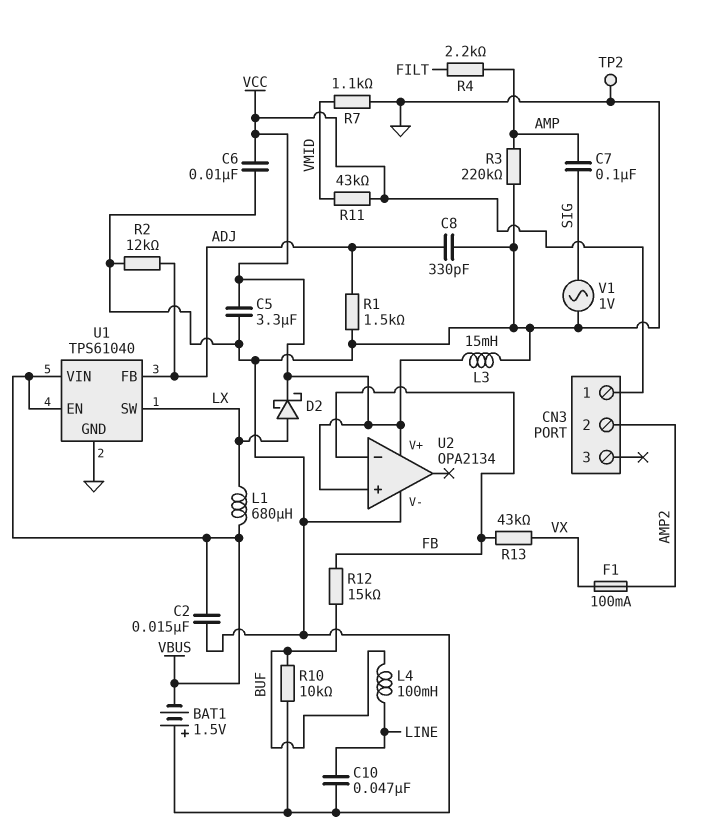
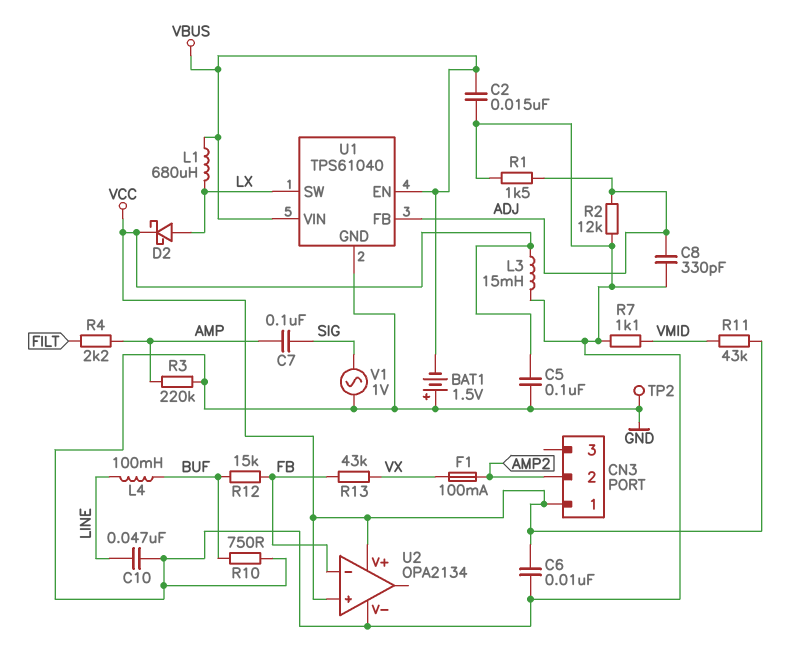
C5: 3.3uF (GND, VCC) -> 100nF (GND, VCC)
R10: 10k (BUF, GND) -> 750 (BUF, GND)

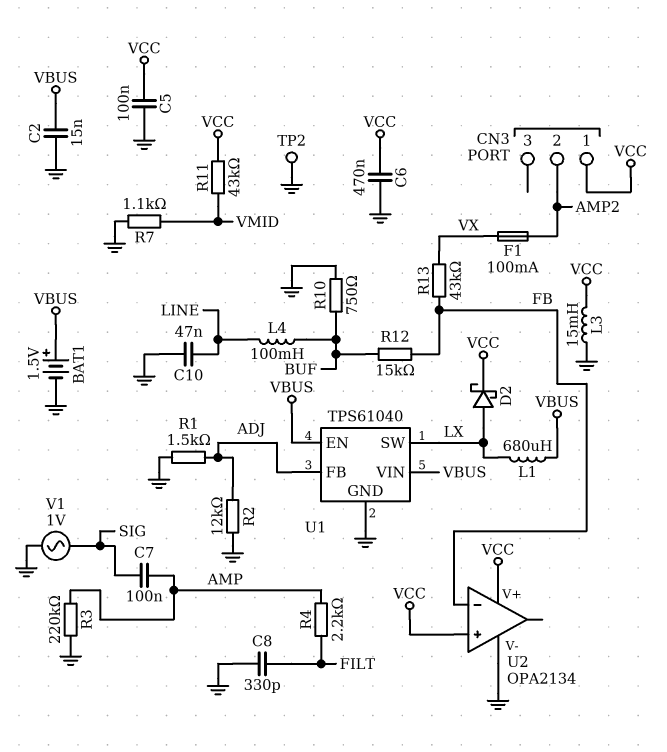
BAT1: 1.5V (plus GND, minus VBUS) -> 1.5V (plus VBUS, minus GND)
C6: 10nF (GND, VCC) -> 470nF (GND, VCC)
C8: 330pF (ADJ, GND) -> 330pF (FILT, GND)

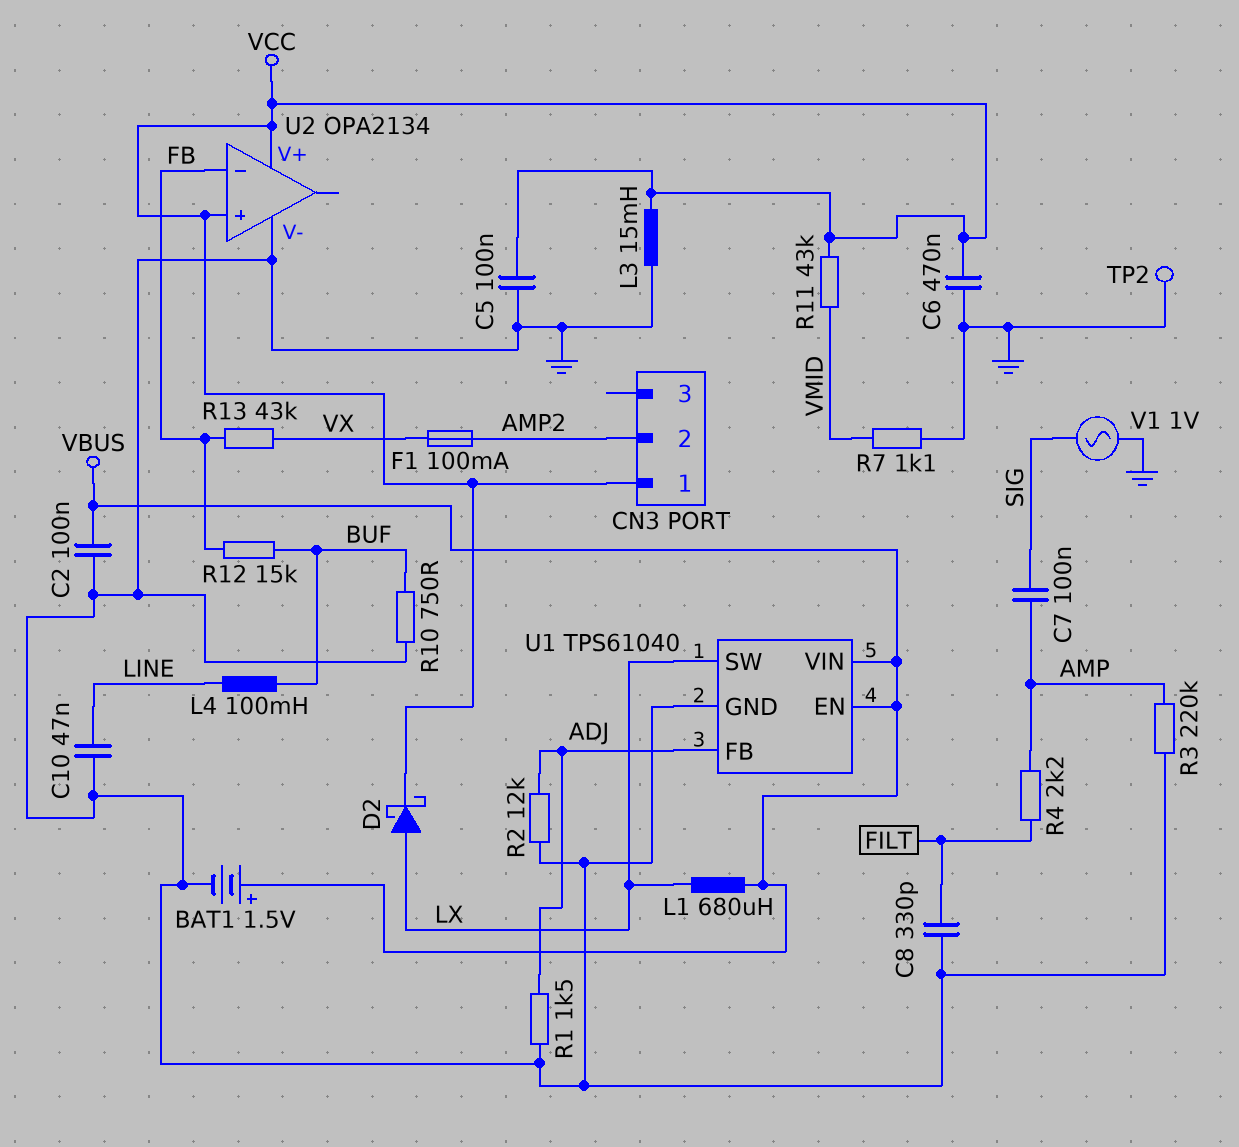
C2: 15nF (GND, VBUS) -> 100nF (GND, VBUS)

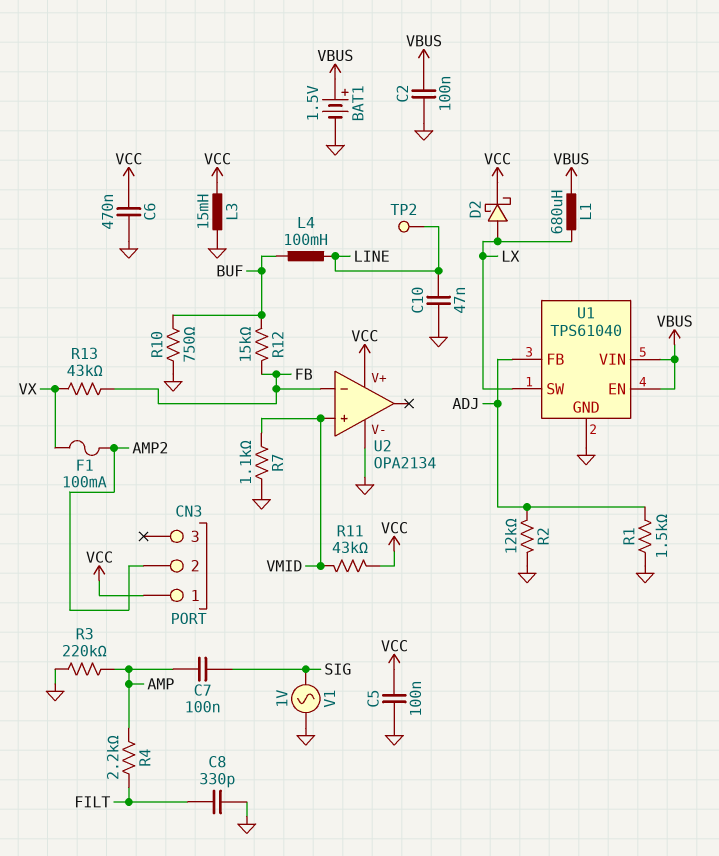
TP2: test point (GND) -> test point (LINE)
U2 pin in+: VCC -> VMID

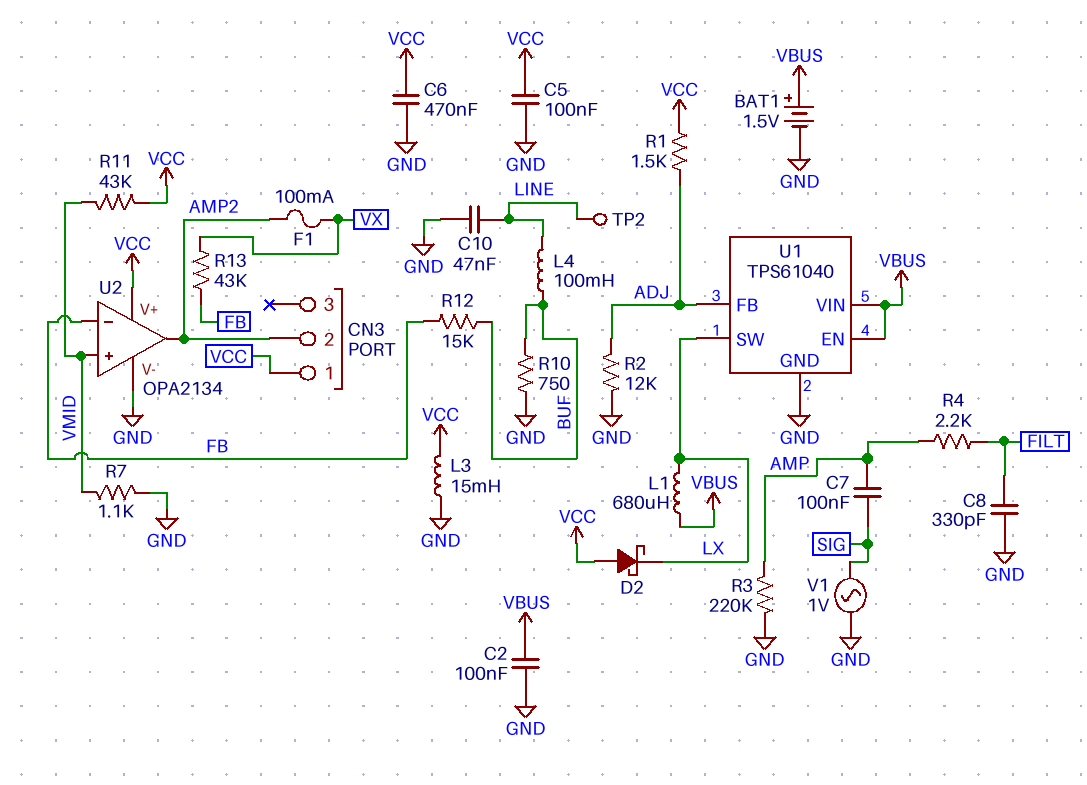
D2: schottky (A LX, K VCC) -> schottky (A VCC, K LX)
R1: 1.5k (ADJ, GND) -> 1.5k (ADJ, VCC)
U2 pin out: none -> AMP2

